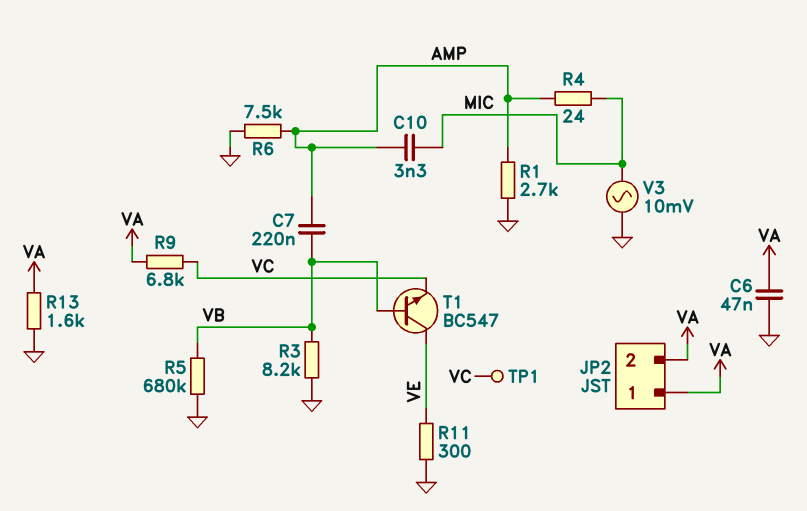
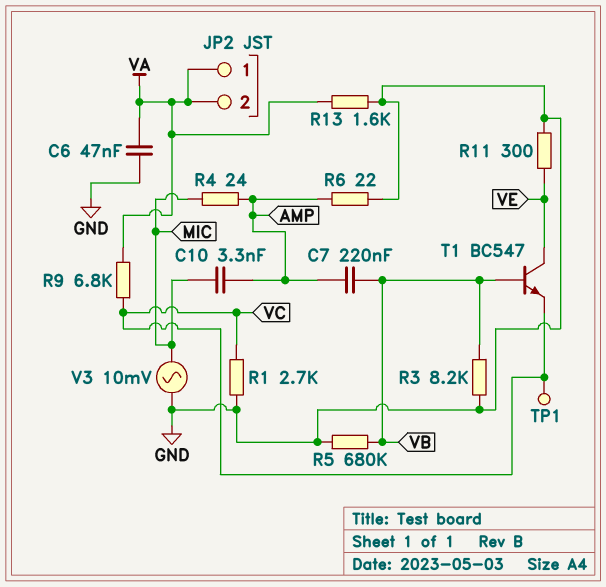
R1: 2.7k (AMP, GND) -> 2.7k (GND, VC)
R6: 7.5k (AMP, GND) -> 22 (AMP, GND)

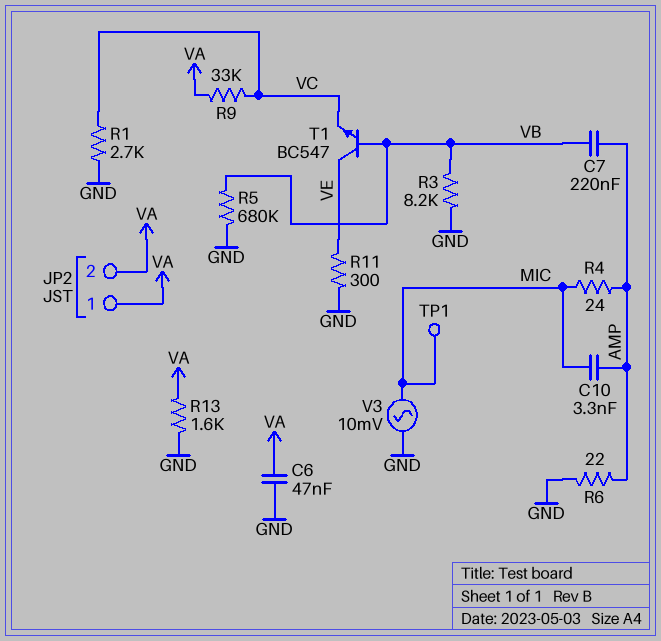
R9: 6.8k (VA, VC) -> 33k (VA, VC)
TP1: test point (VC) -> test point (MIC)

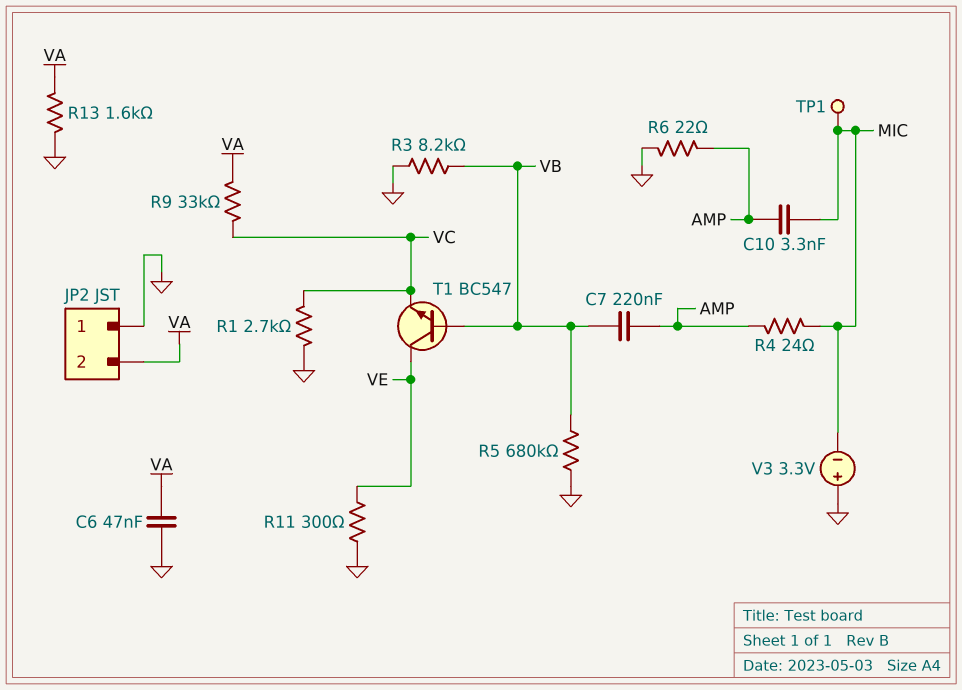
JP2 pin 1: VA -> GND
V3: AC 10mV (GND, MIC) -> 3.3V (plus GND, minus MIC)

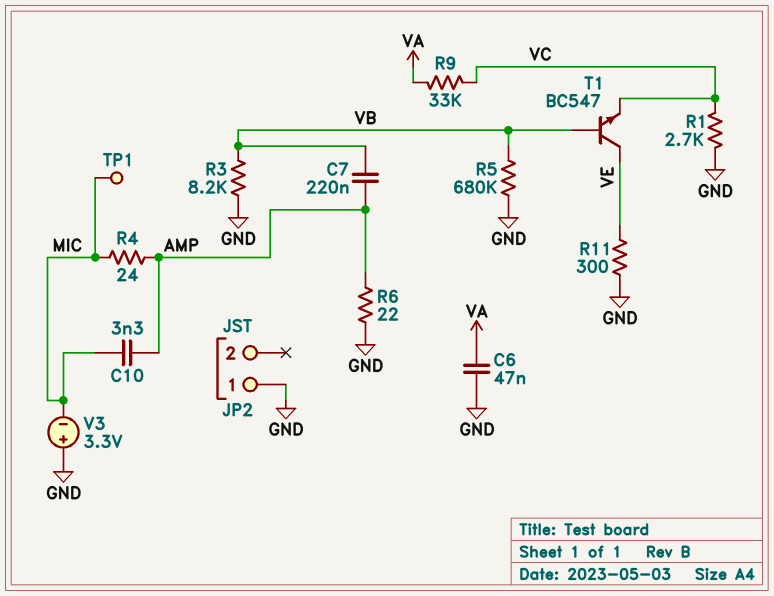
JP2 pin 2: VA -> none
R13: 1.6k (GND, VA) -> none

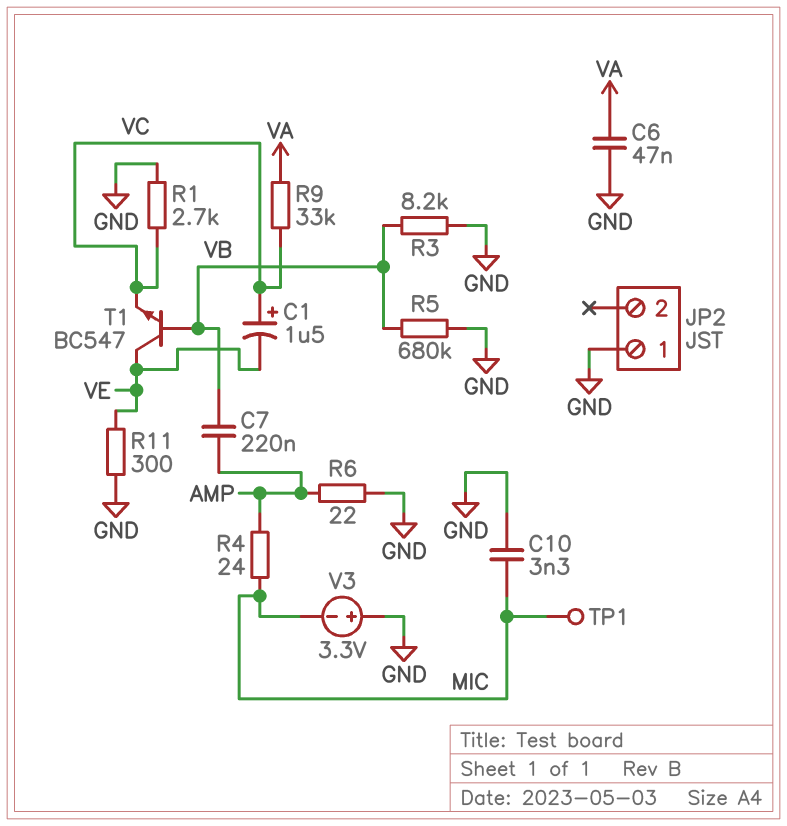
C1: none -> 1.5uF (plus VC, minus VE)
C10: 3.3nF (AMP, MIC) -> 3.3nF (GND, MIC)

